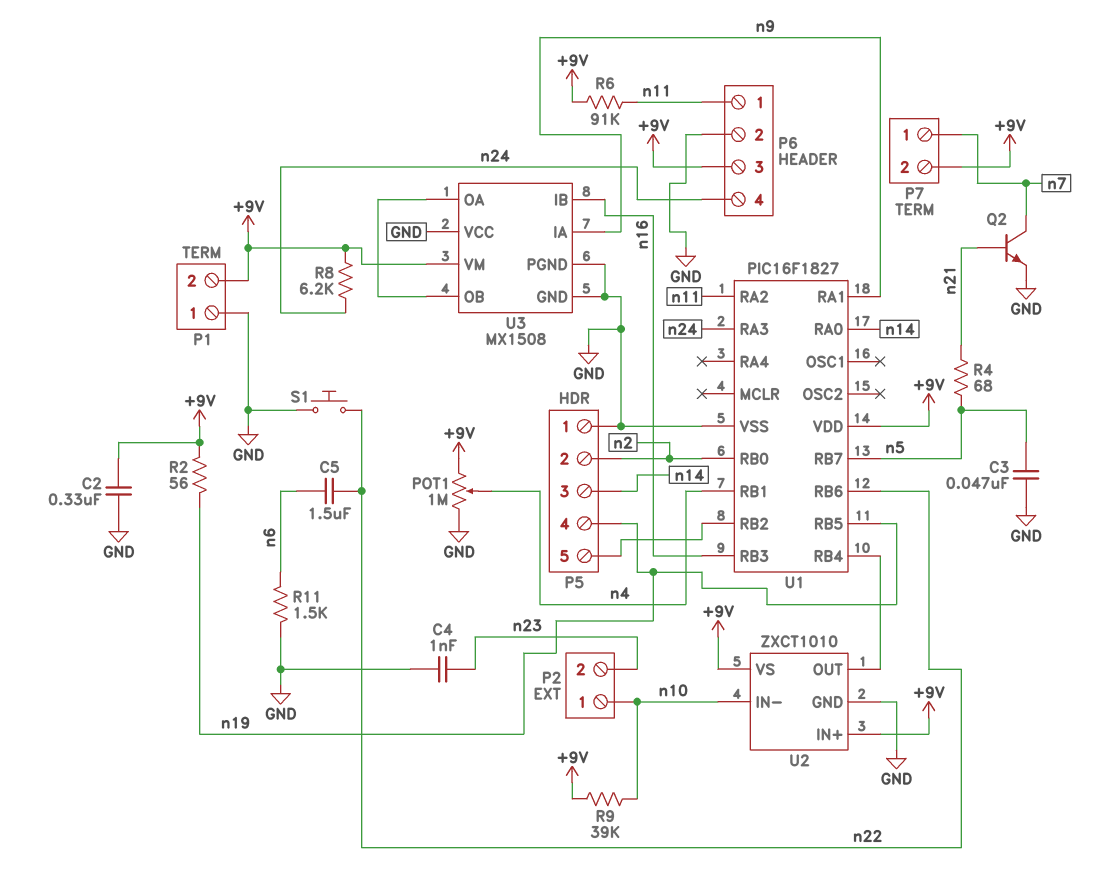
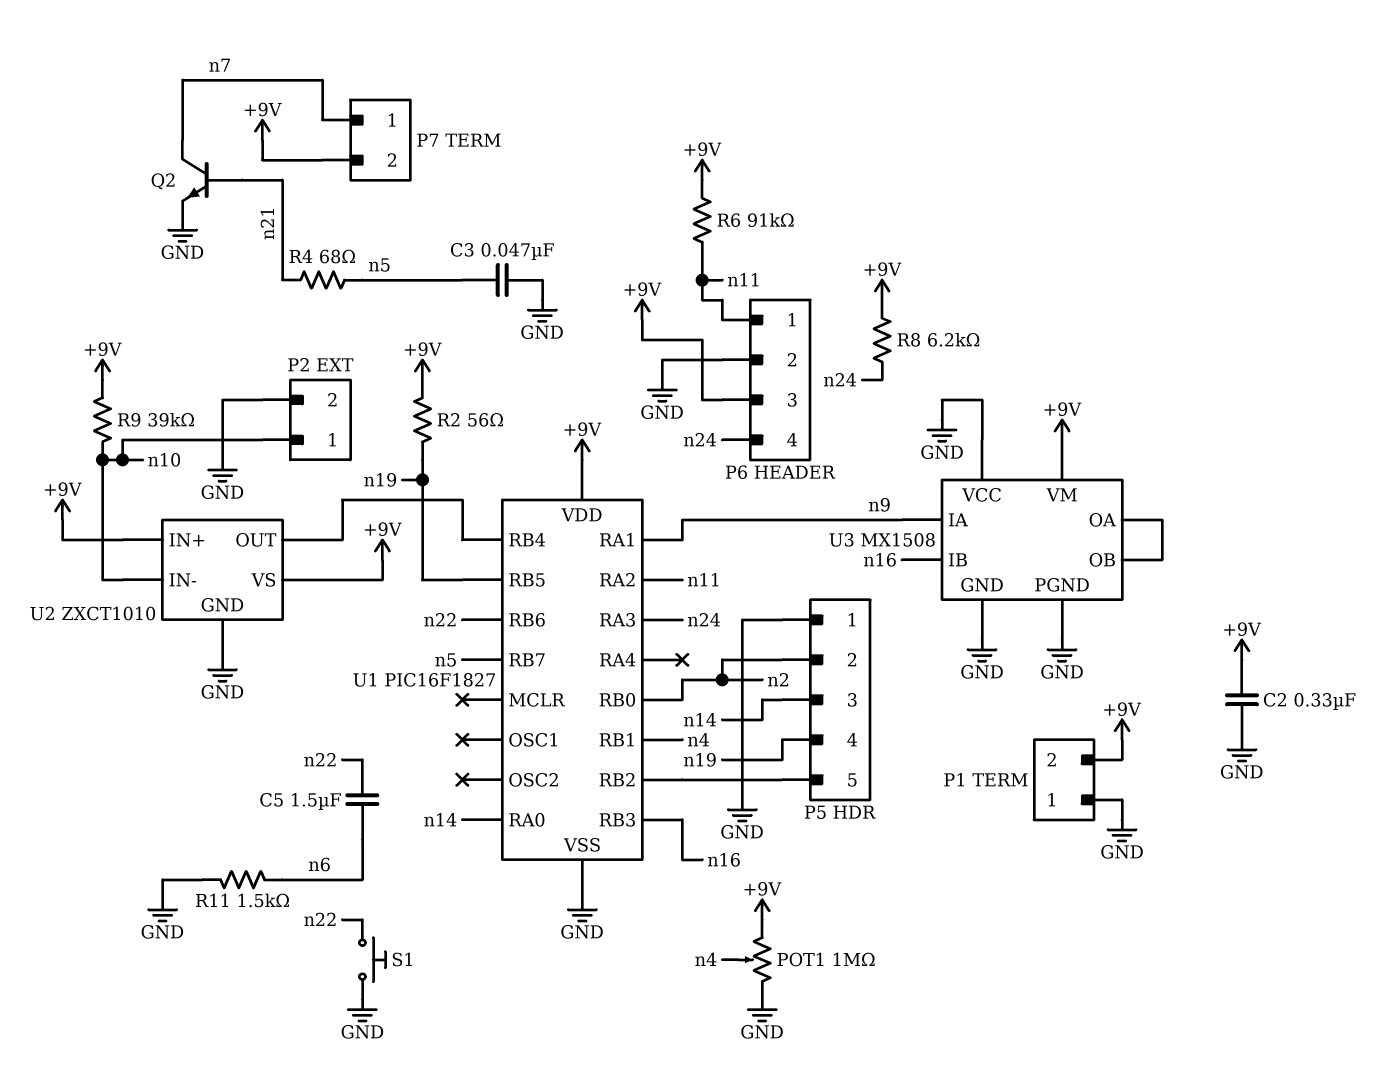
C4: 1nF (GND, n23) -> none
P2 pin 2: n23 -> GND

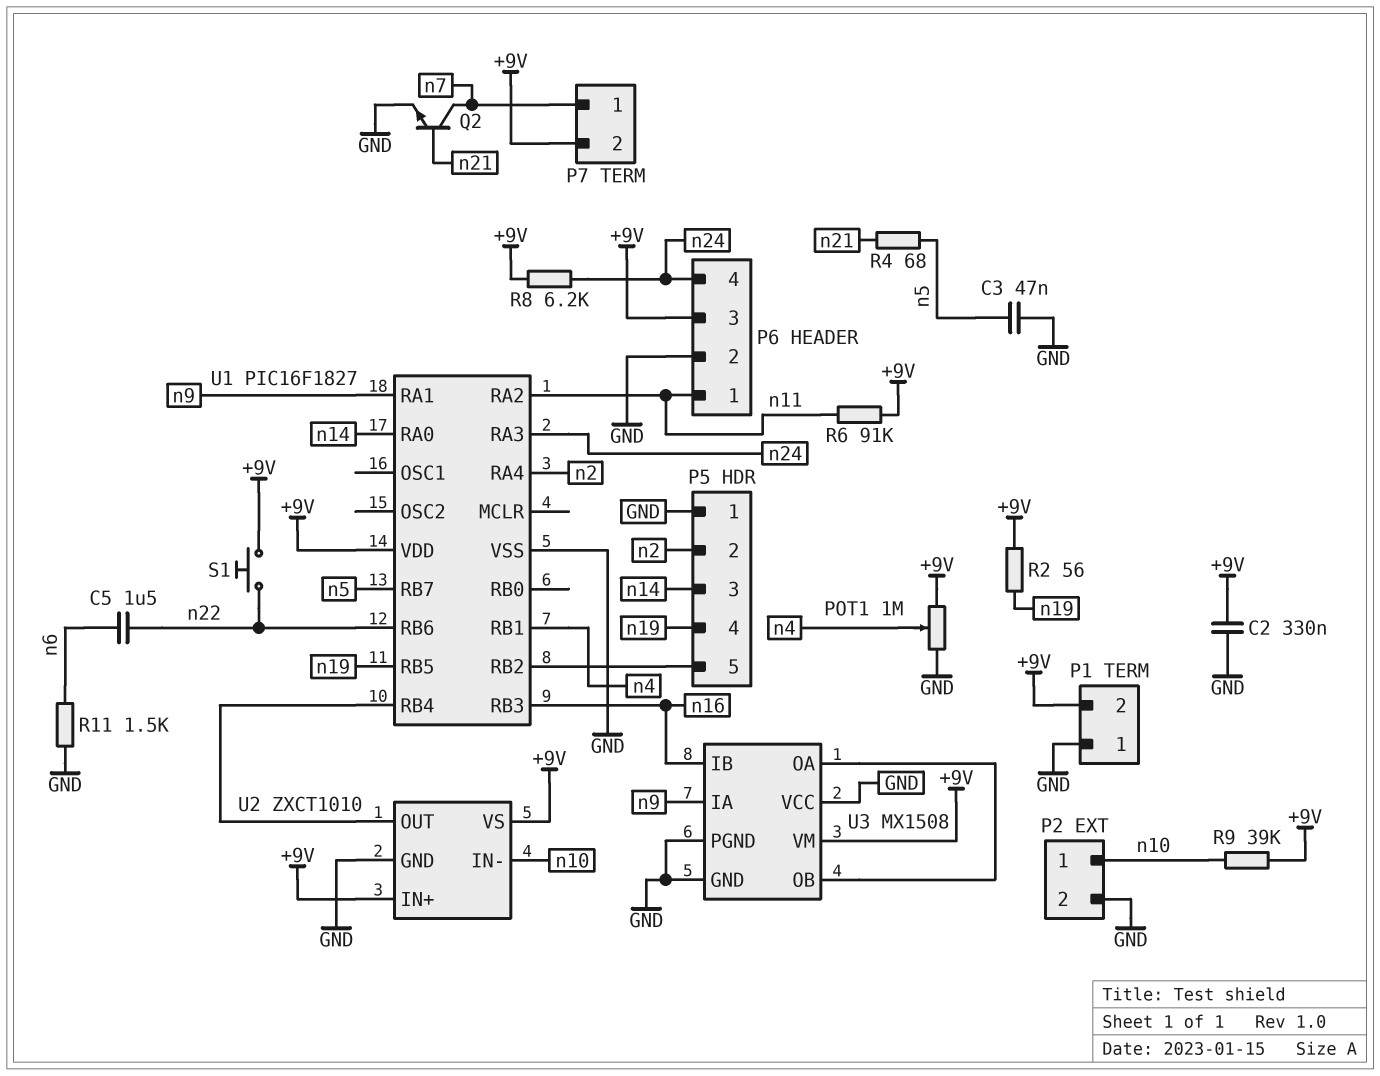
S1: button (GND, n22) -> button (+9V, n22)
U1 pin RA4: none -> n2
U1 pin RB0: n2 -> none

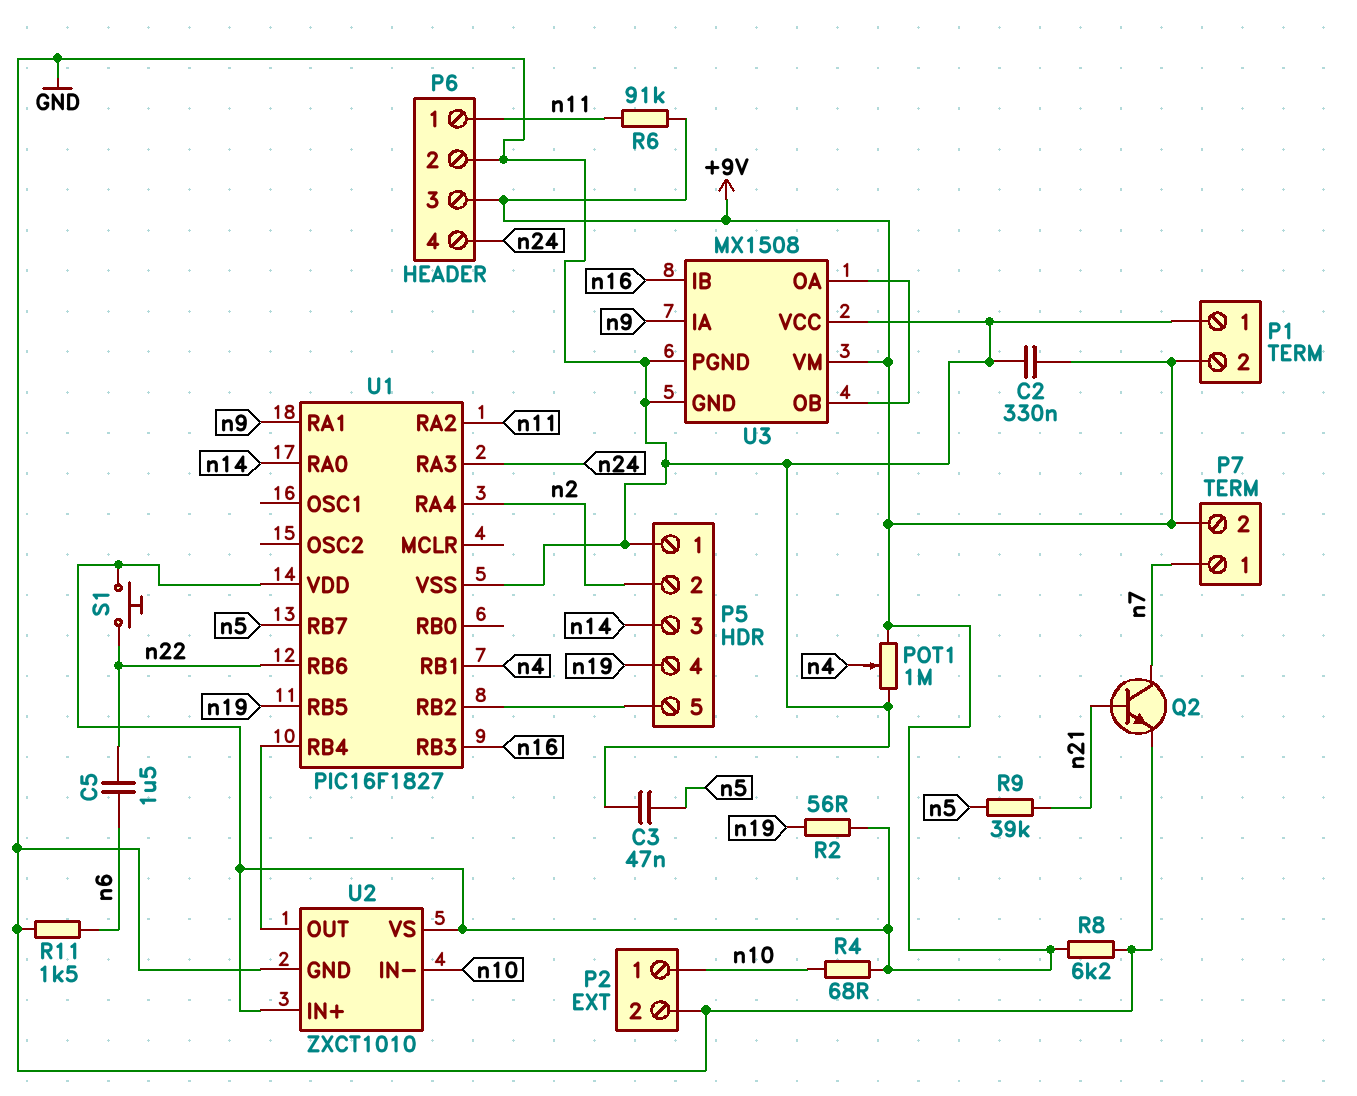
R4: 68 (n5, n21) -> 68 (+9V, n10)
R8: 6.2k (+9V, n24) -> 6.2k (+9V, GND)
R9: 39k (+9V, n10) -> 39k (n5, n21)

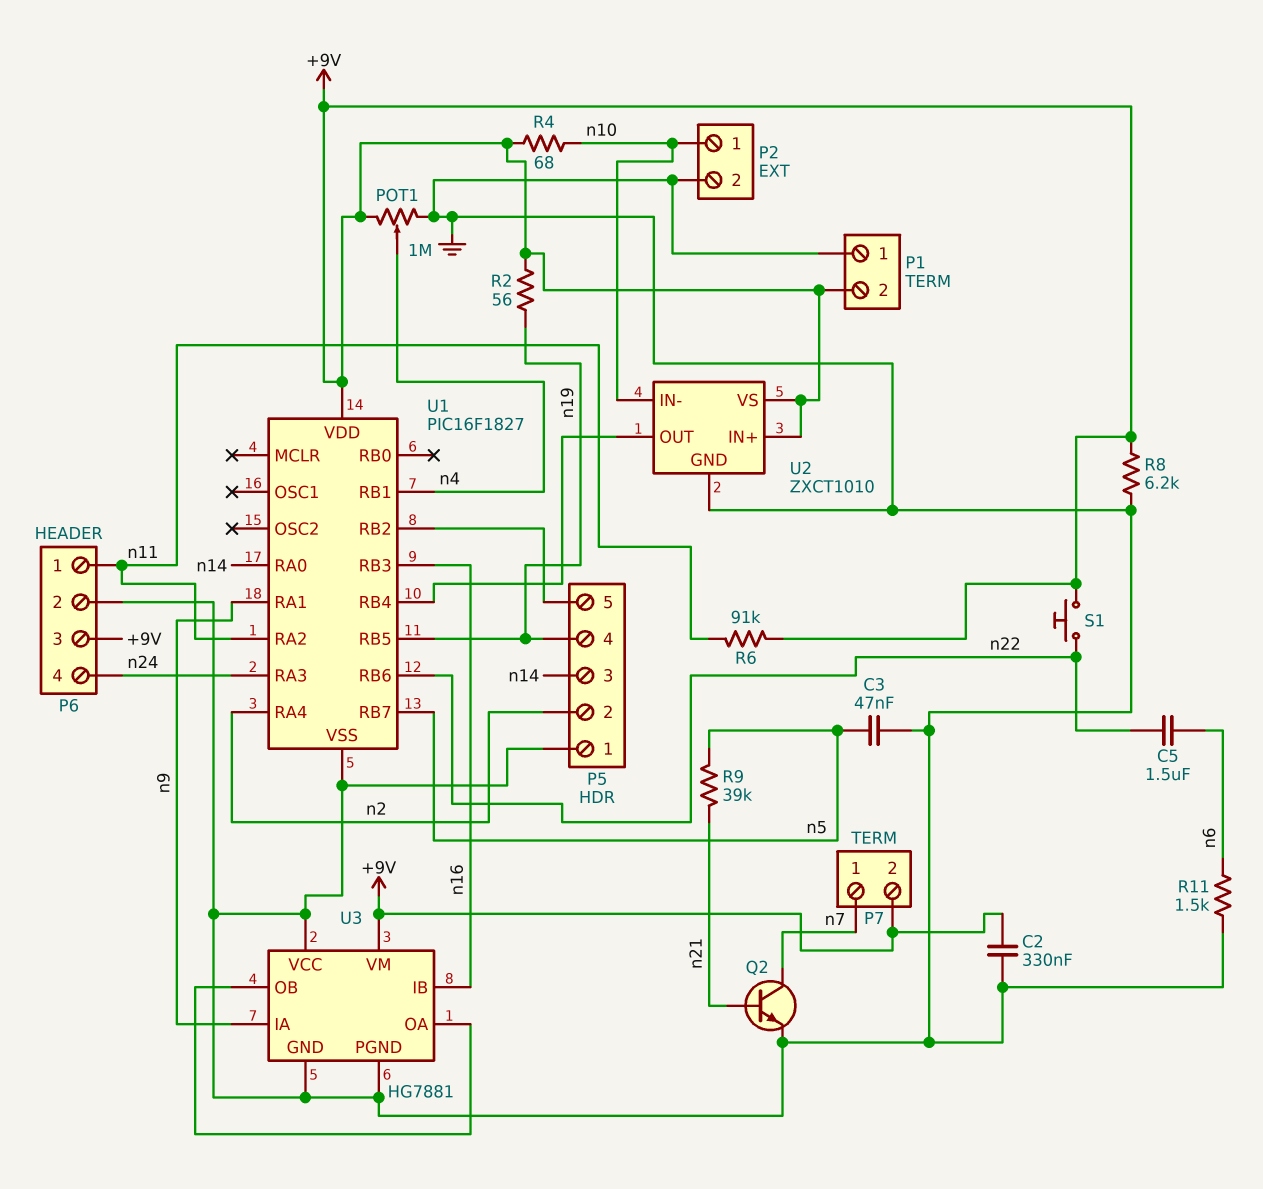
U3: MX1508 -> HG7881

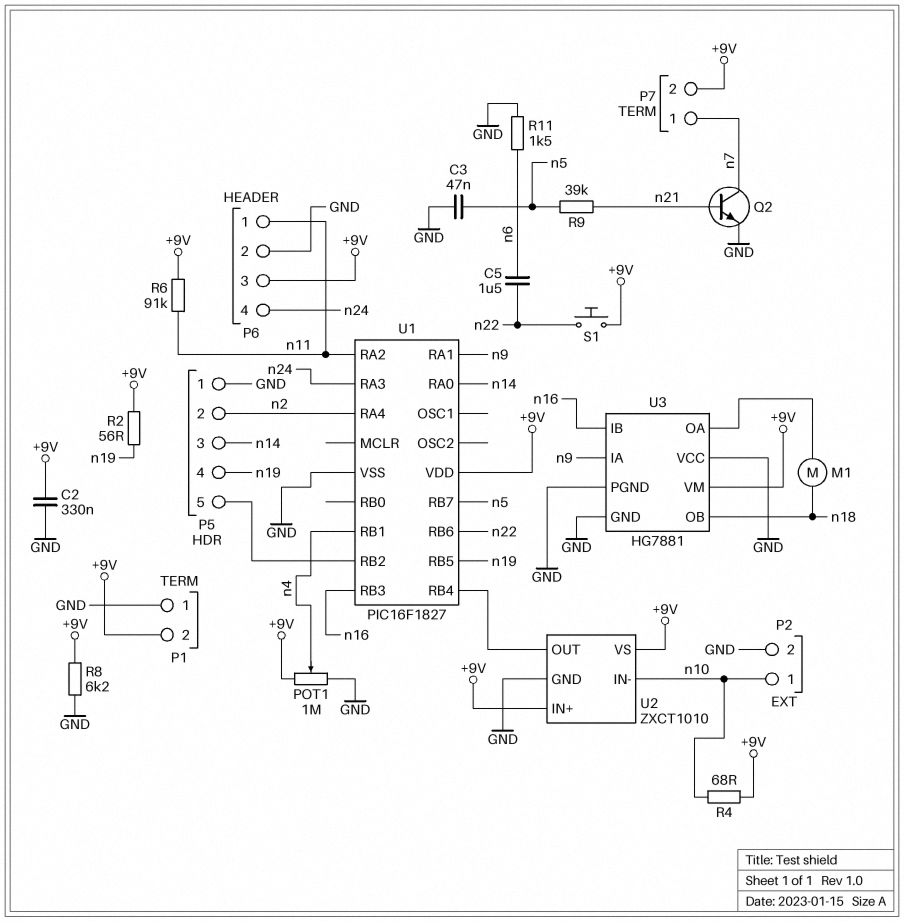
M1: none -> motor (U3/OA, n18)
U3 pin OB: U3/OA -> n18

